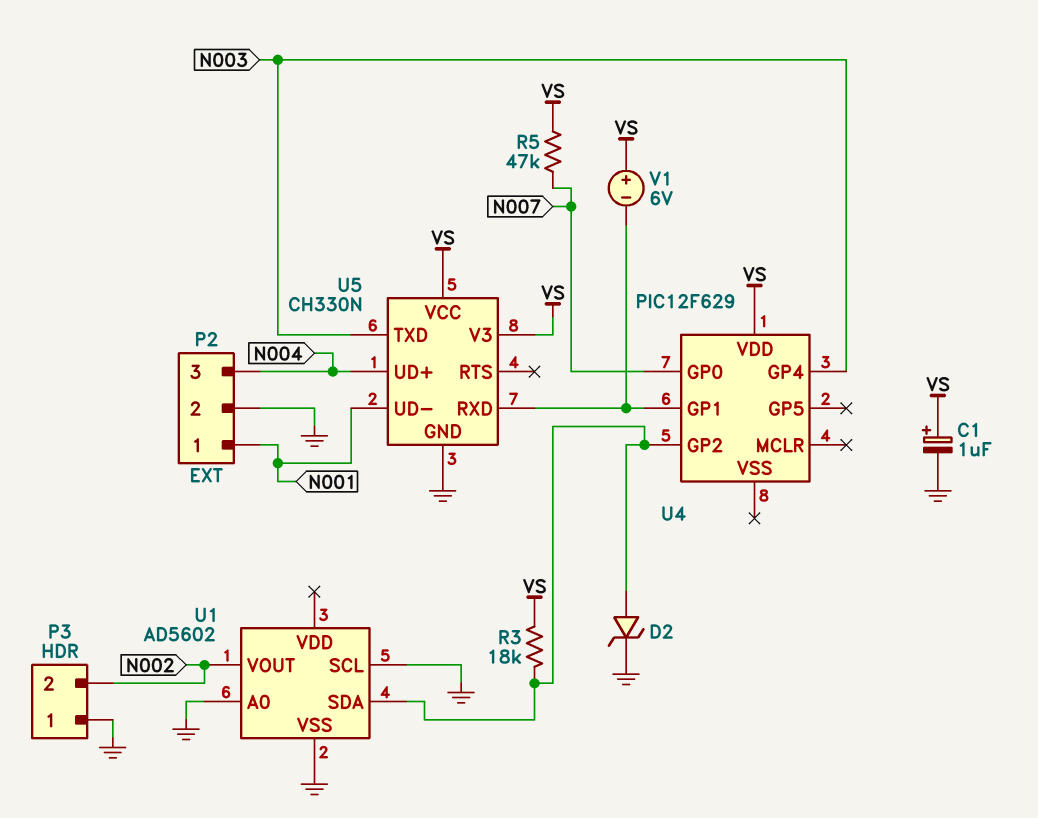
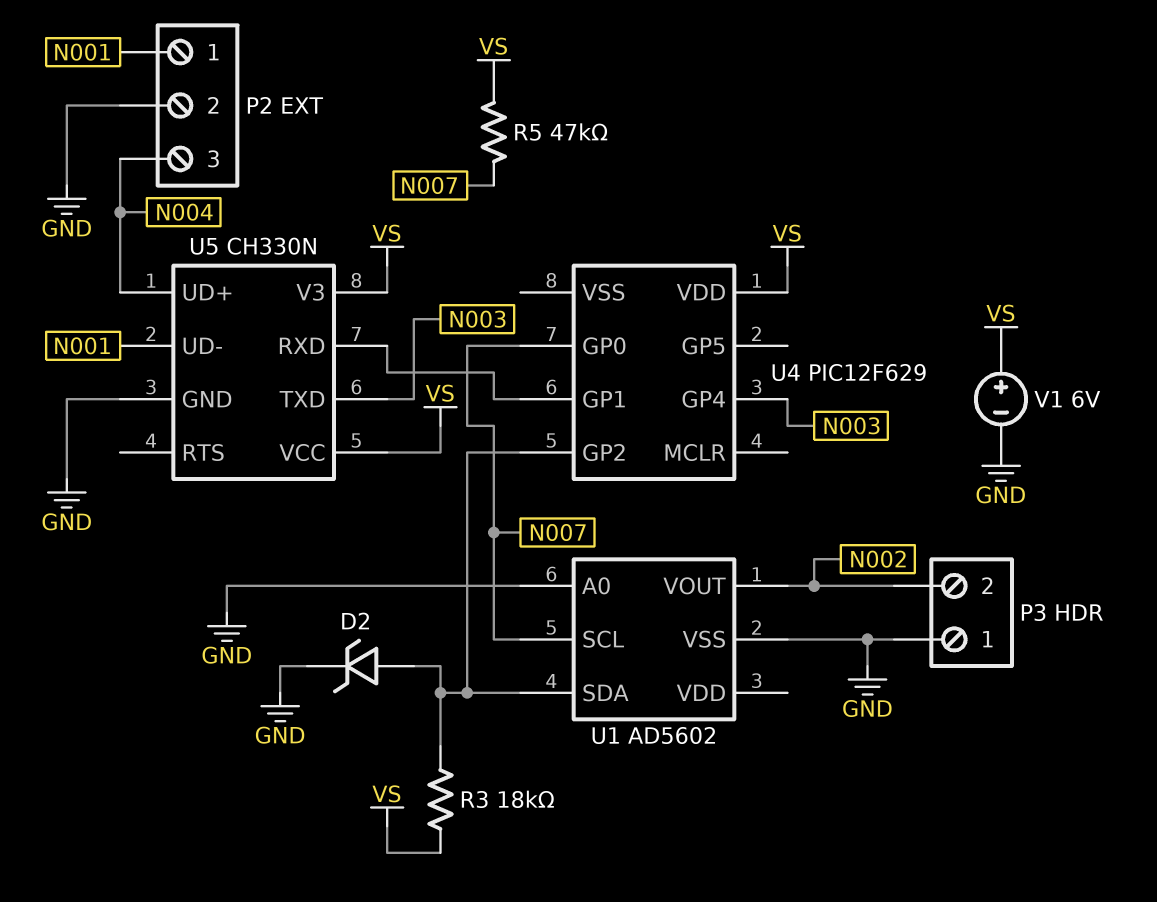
C1: 1uF (plus VS, minus GND) -> none
U1 pin SCL: GND -> N007
V1: 6V (plus VS, minus U4/GP1) -> 6V (plus VS, minus GND)

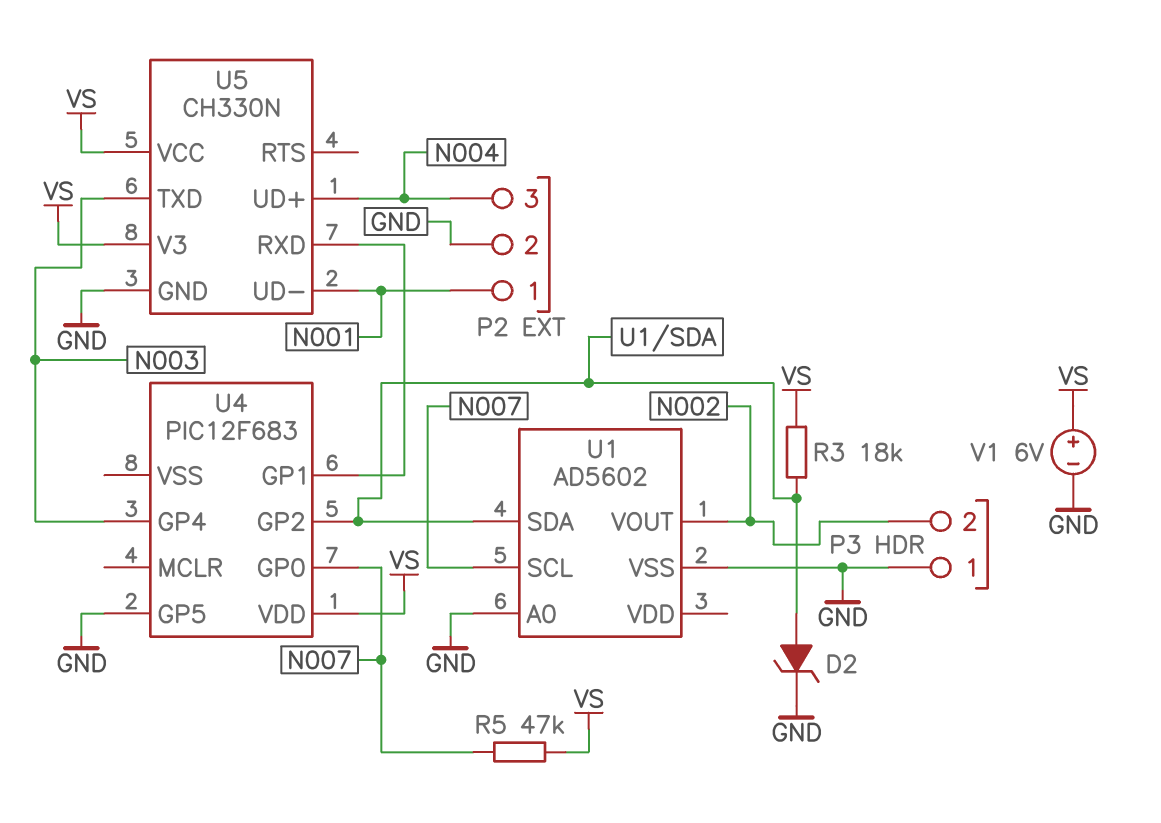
U4: PIC12F629 -> PIC12F683
U4 pin GP5: none -> GND

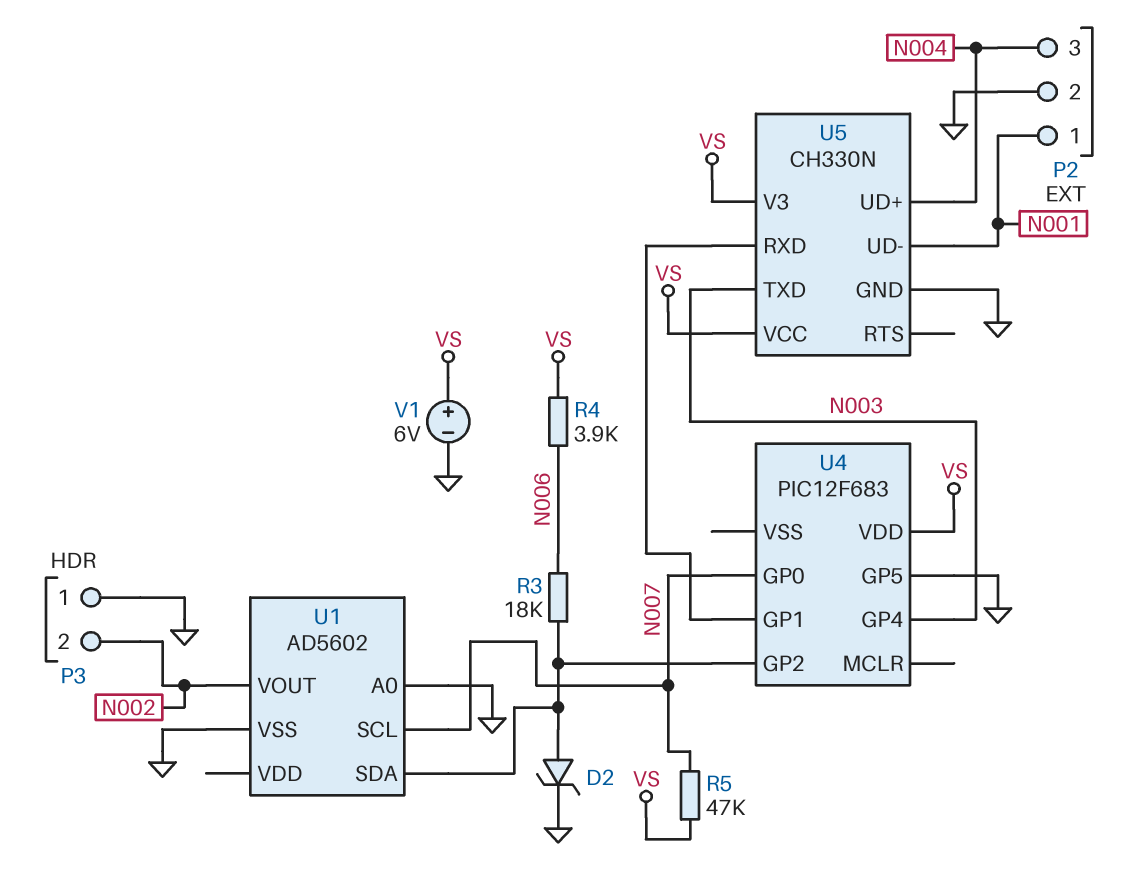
R3: 18k (U1/SDA, VS) -> 18k (N006, U1/SDA)
R4: none -> 3.9k (N006, VS)

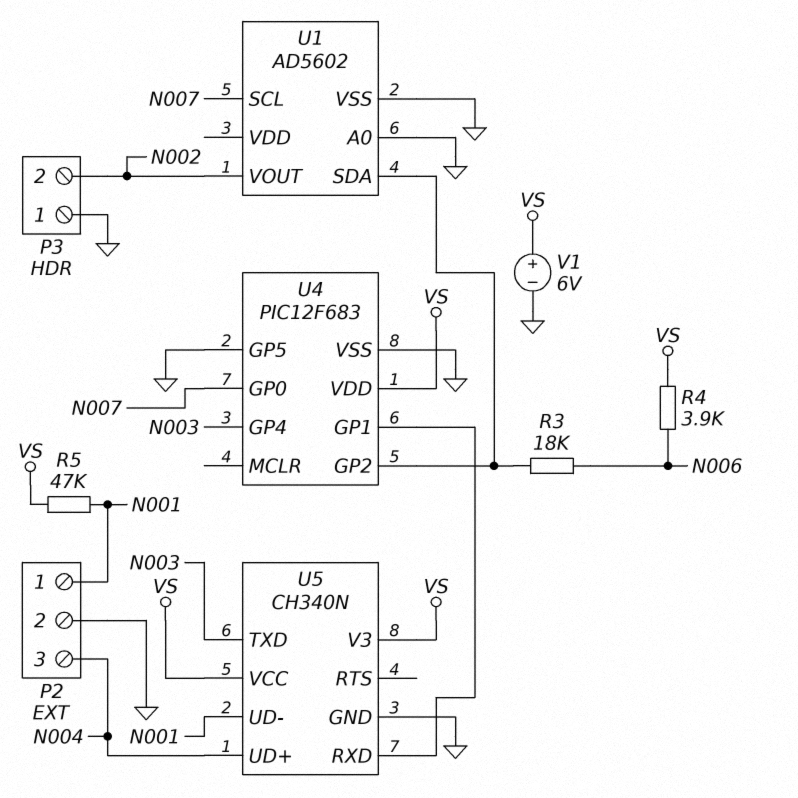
D2: zener (A U1/SDA, K GND) -> none
R5: 47k (N007, VS) -> 47k (N001, VS)
U4 pin VSS: none -> GND
U5: CH330N -> CH340N

